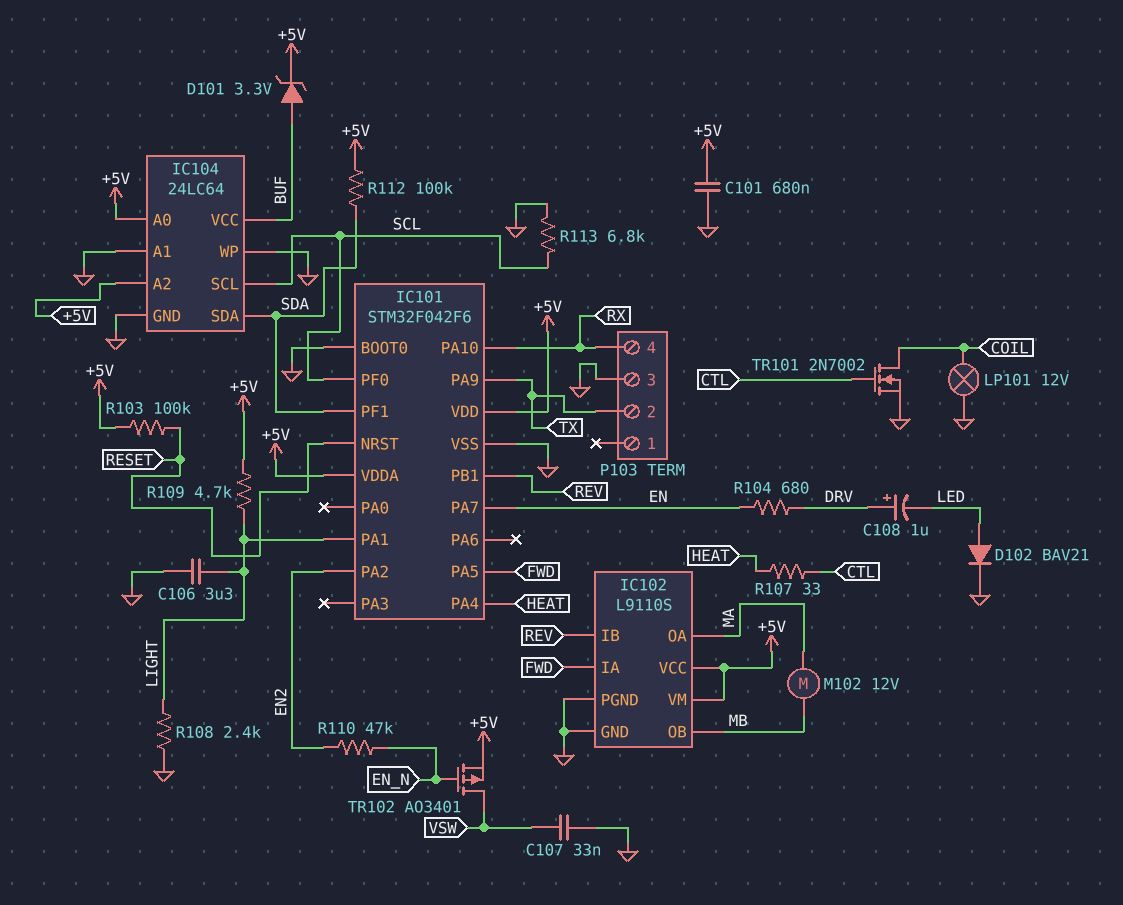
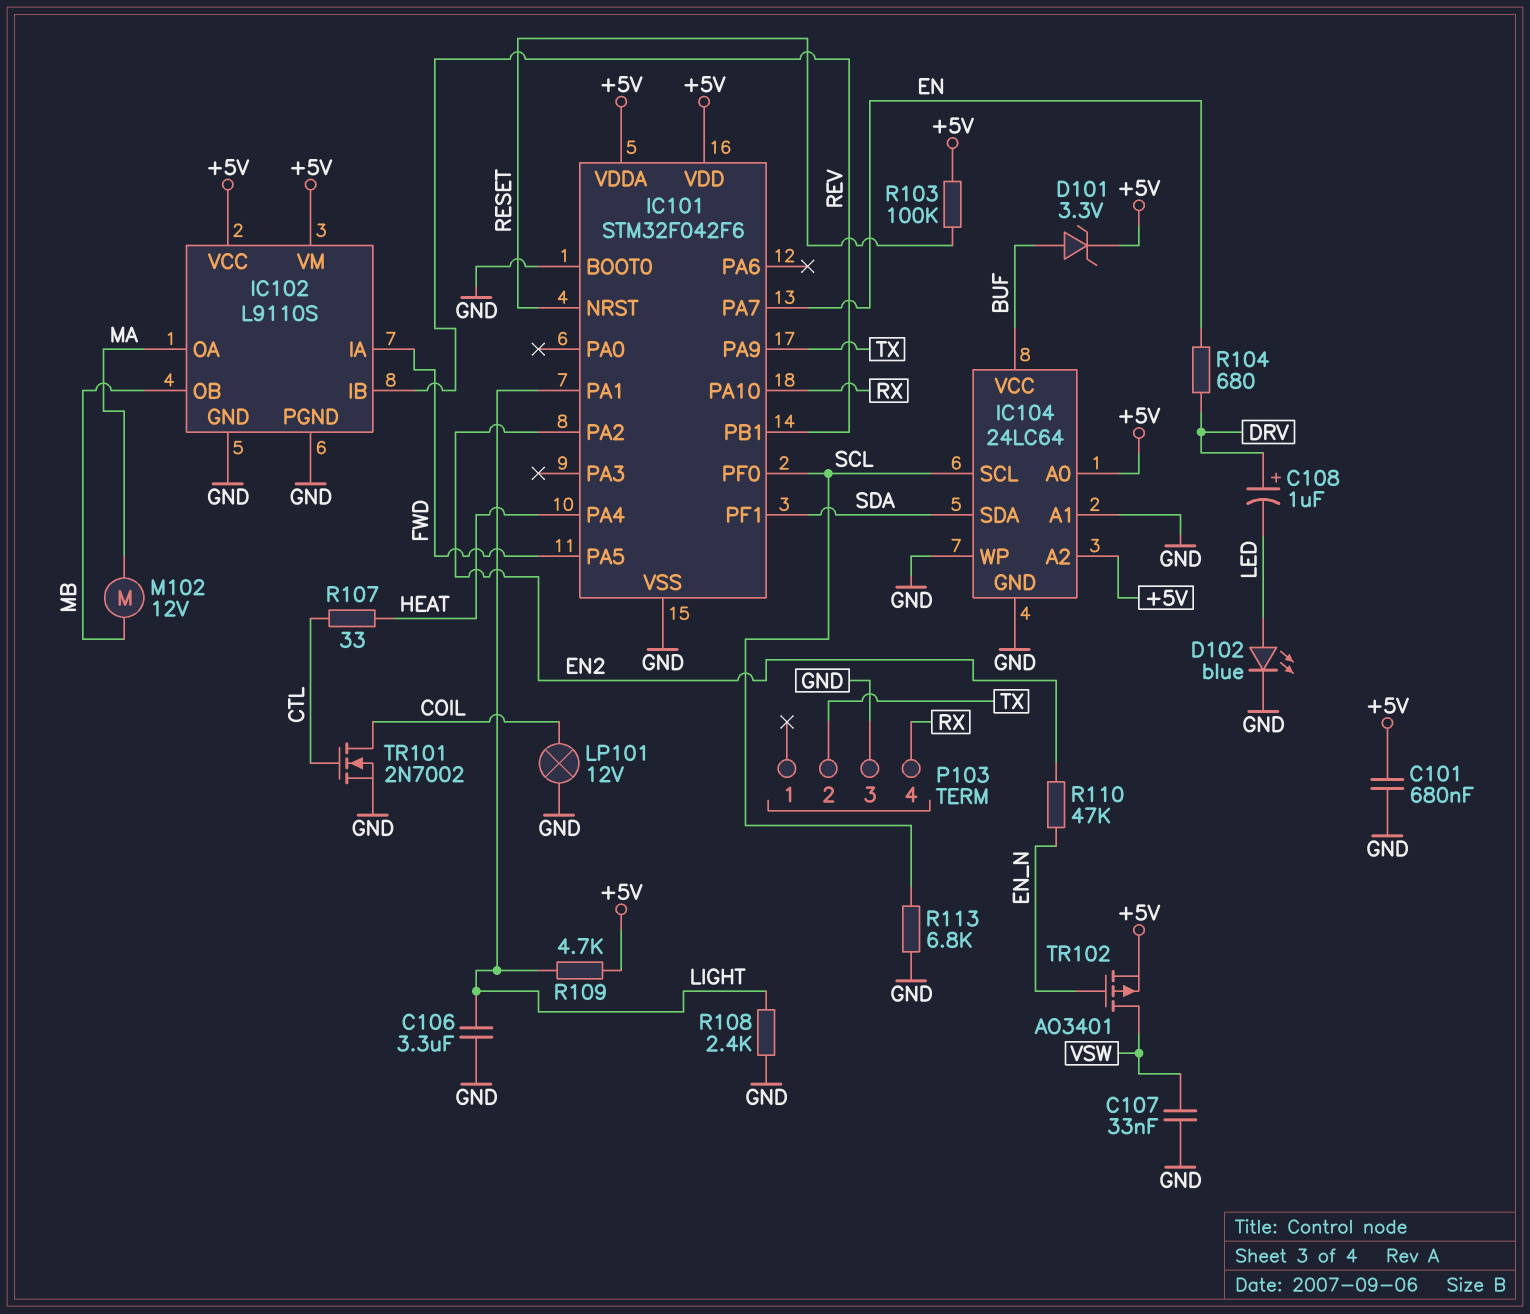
D102: diode BAV21 (A LED, K GND) -> LED blue (A LED, K GND)
R112: 100k (+5V, SDA) -> none

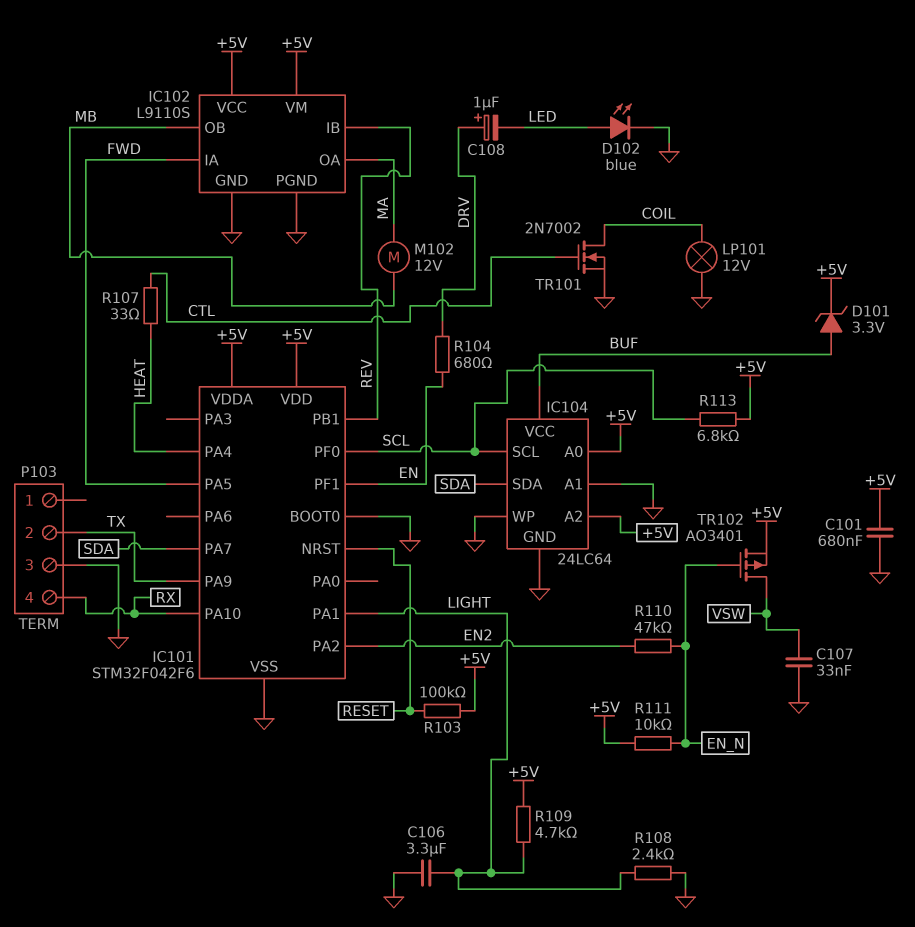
IC101 pin PA7: EN -> SDA
IC101 pin PF1: SDA -> EN
R111: none -> 10k (+5V, EN_N)
R113: 6.8k (GND, SCL) -> 6.8k (+5V, SCL)

